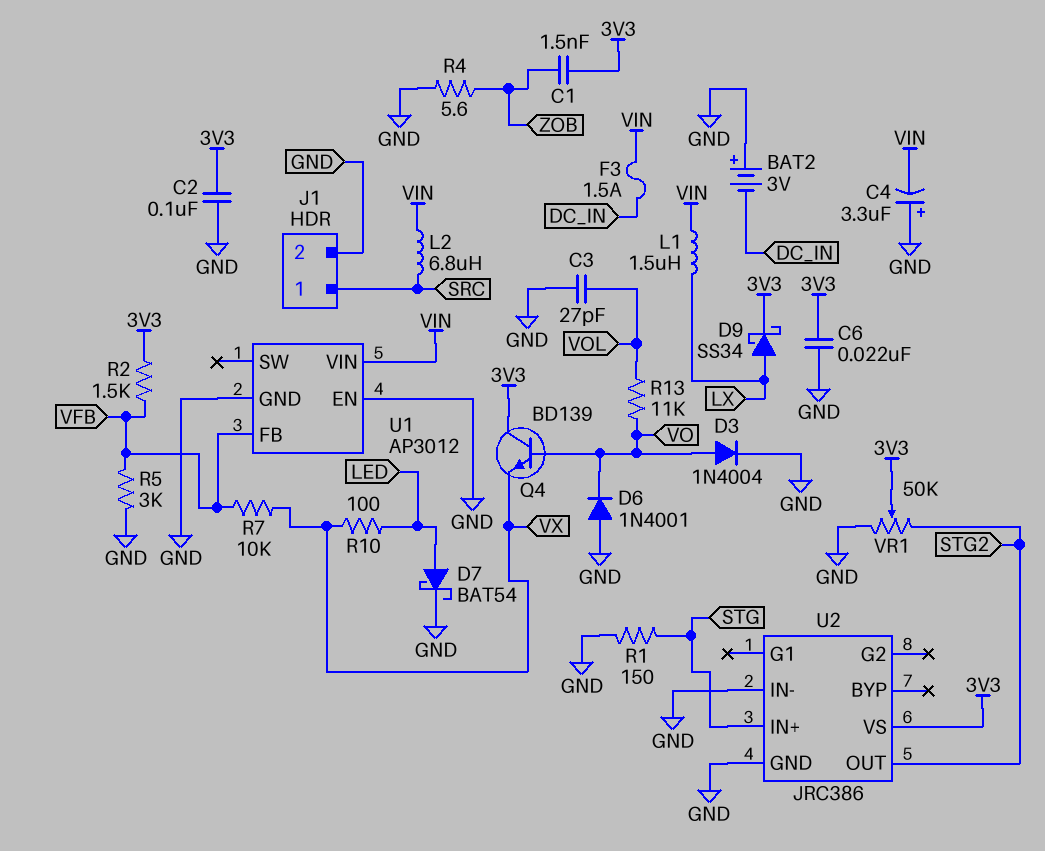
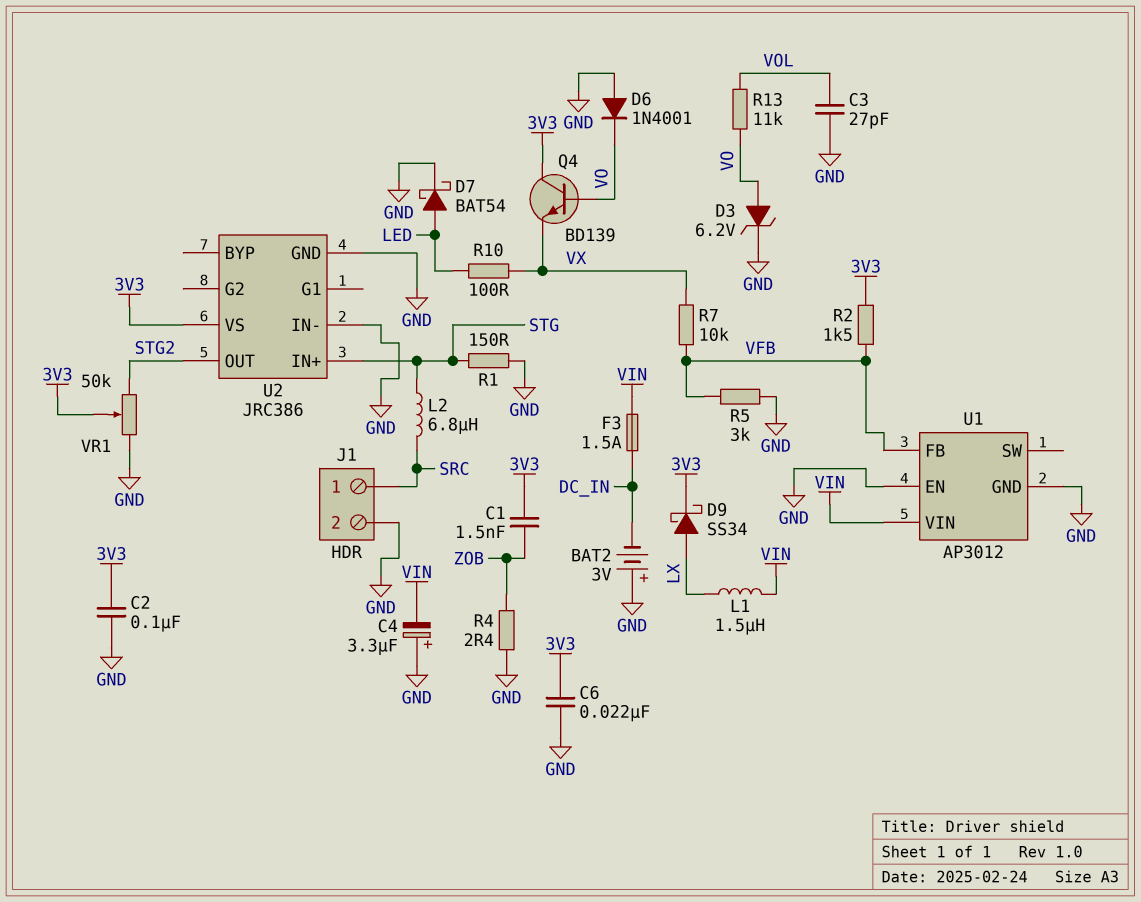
D3: diode 1N4004 (A VO, K GND) -> zener 6.2V (A VO, K GND)
L2: 6.8uH (SRC, VIN) -> 6.8uH (SRC, STG)
R4: 5.6 (GND, ZOB) -> 2.4 (GND, ZOB)

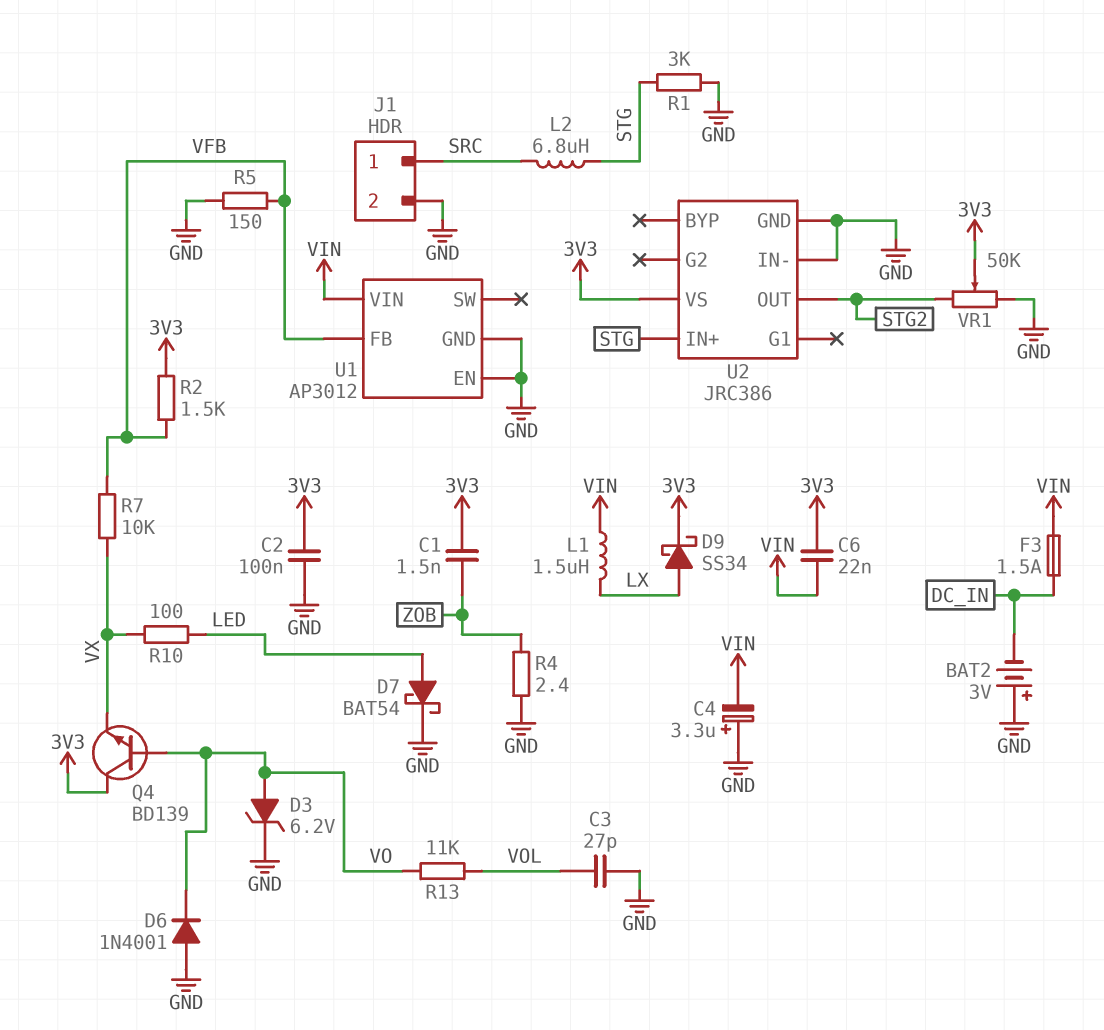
C6: 22nF (3V3, GND) -> 22nF (3V3, VIN)
R1: 150 (GND, STG) -> 3k (GND, STG)
R5: 3k (GND, VFB) -> 150 (GND, VFB)

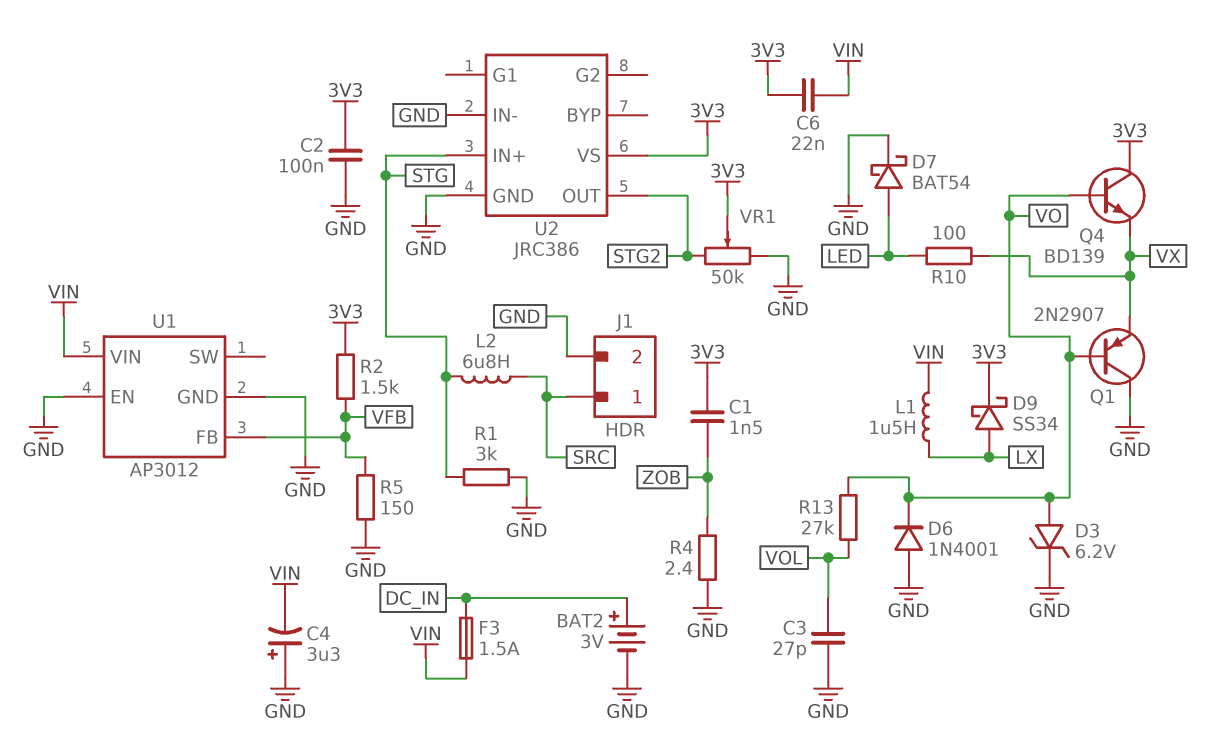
BAT2: 3V (plus GND, minus DC_IN) -> 3V (plus DC_IN, minus GND)
Q1: none -> PNP 2N2907 (B VO, C GND, E VX)
R7: 10k (VFB, VX) -> none
R13: 11k (VO, VOL) -> 27k (VO, VOL)

